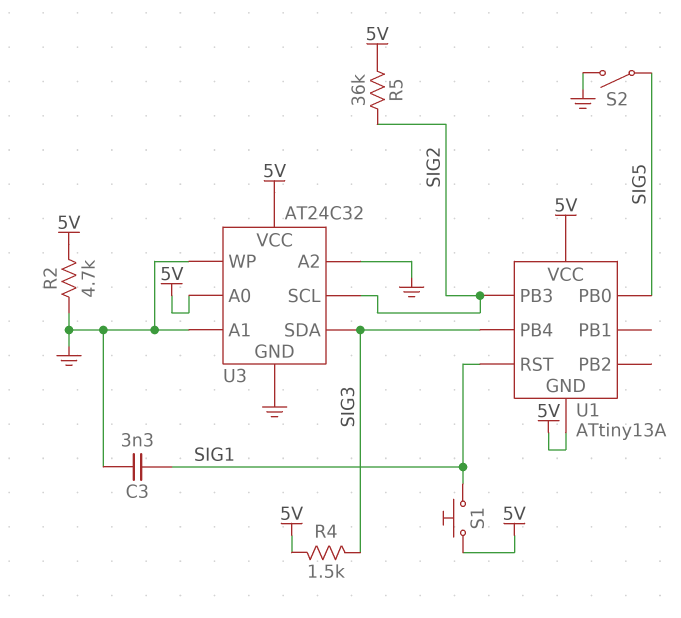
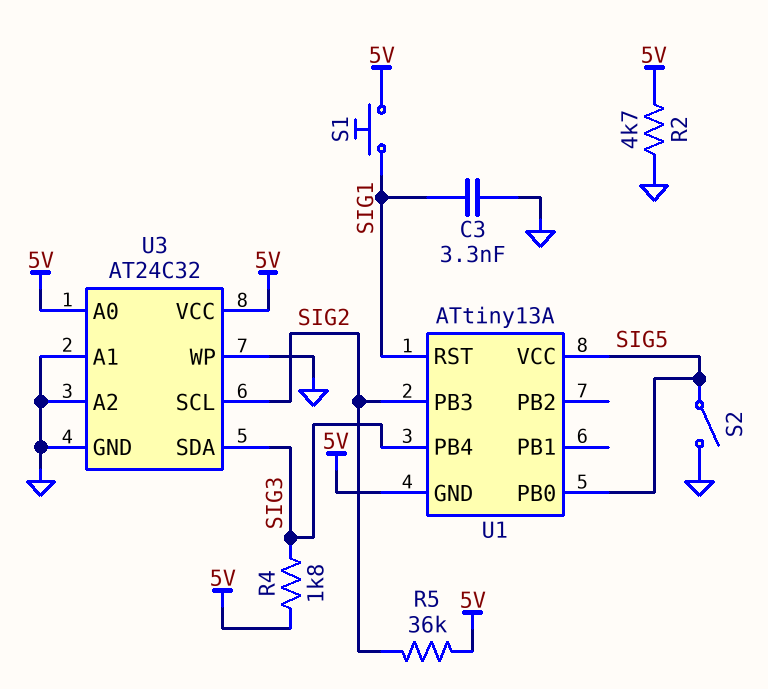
R4: 1.5k (5V, SIG3) -> 1.8k (5V, SIG3)
U1 pin VCC: 5V -> SIG5

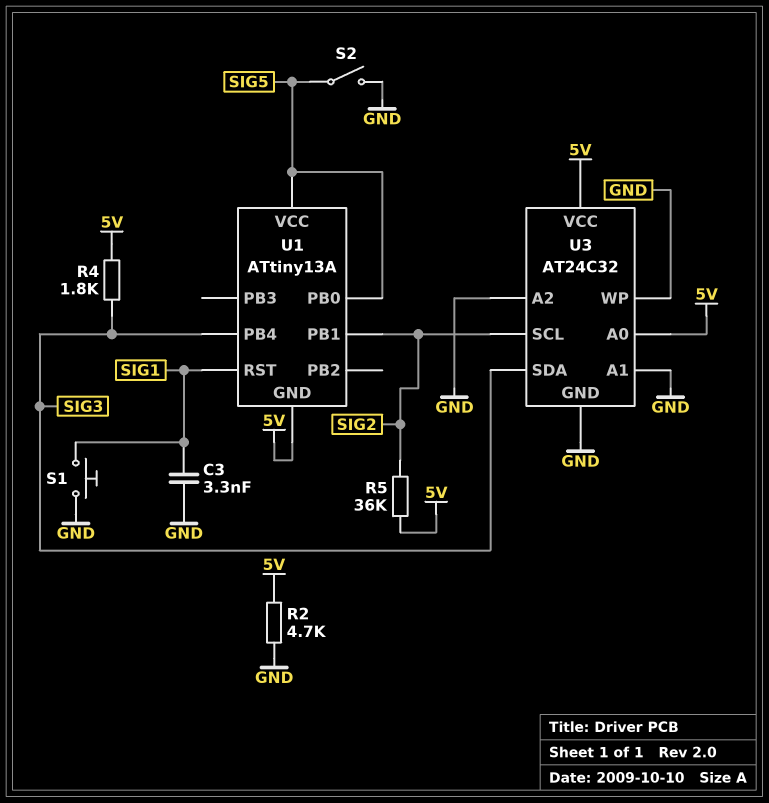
S1: button (5V, SIG1) -> button (GND, SIG1)
U1 pin PB1: none -> SIG2
U1 pin PB3: SIG2 -> none

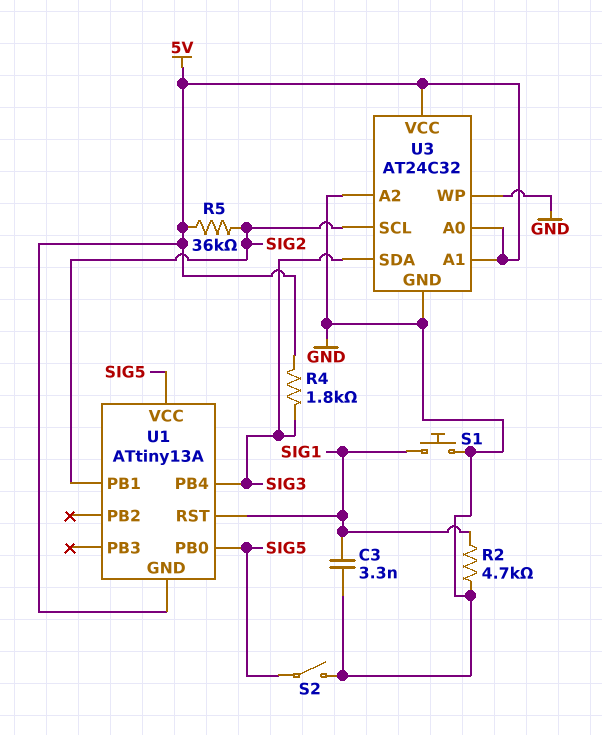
R2: 4.7k (5V, GND) -> 4.7k (GND, SIG1)
U3 pin A1: GND -> 5V

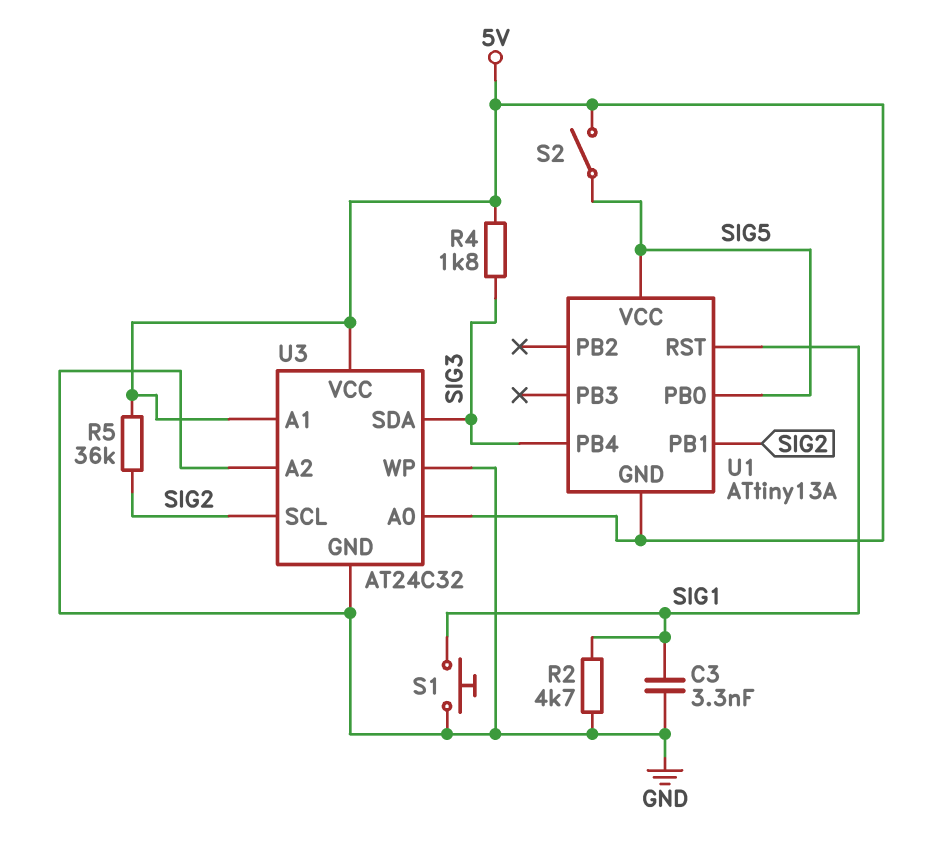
S2: switch (GND, SIG5) -> switch (5V, SIG5)

